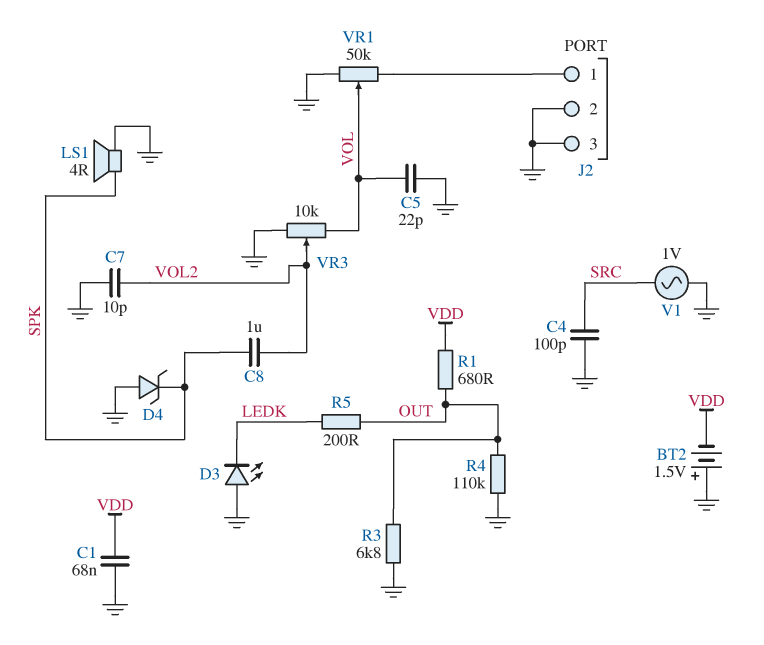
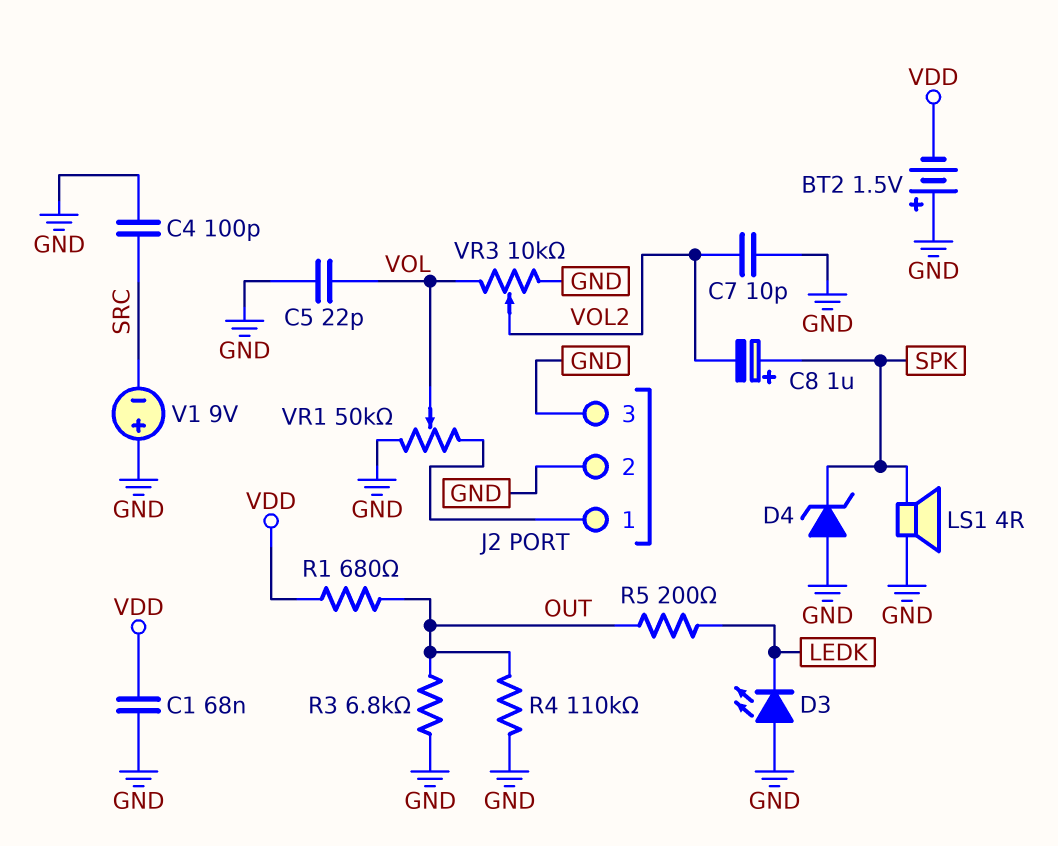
C8: 1uF (SPK, VOL2) -> 1uF (plus SPK, minus VOL2)
V1: AC 1V (GND, SRC) -> 9V (plus GND, minus SRC)

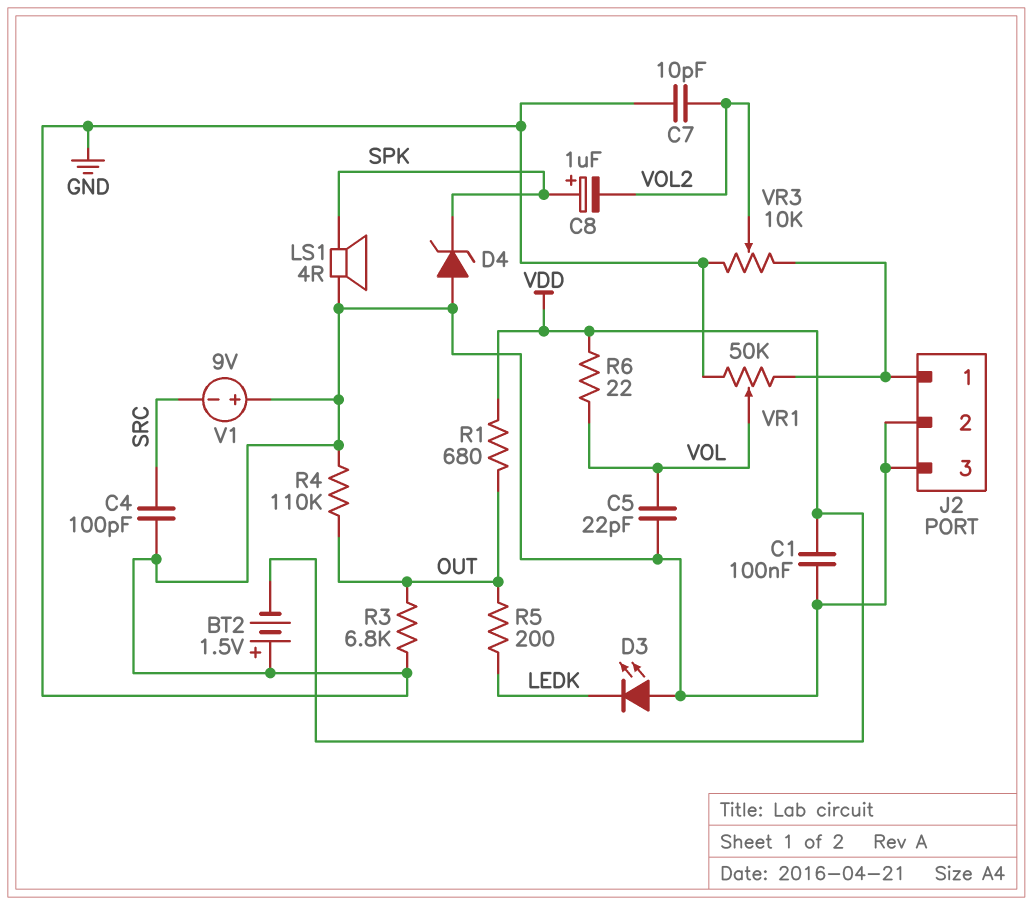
C1: 68nF (GND, VDD) -> 100nF (GND, VDD)
R6: none -> 22 (VDD, VOL)
VR3: 10k (GND, VOL, wiper VOL2) -> 10k (GND, J2/1, wiper VOL2)

